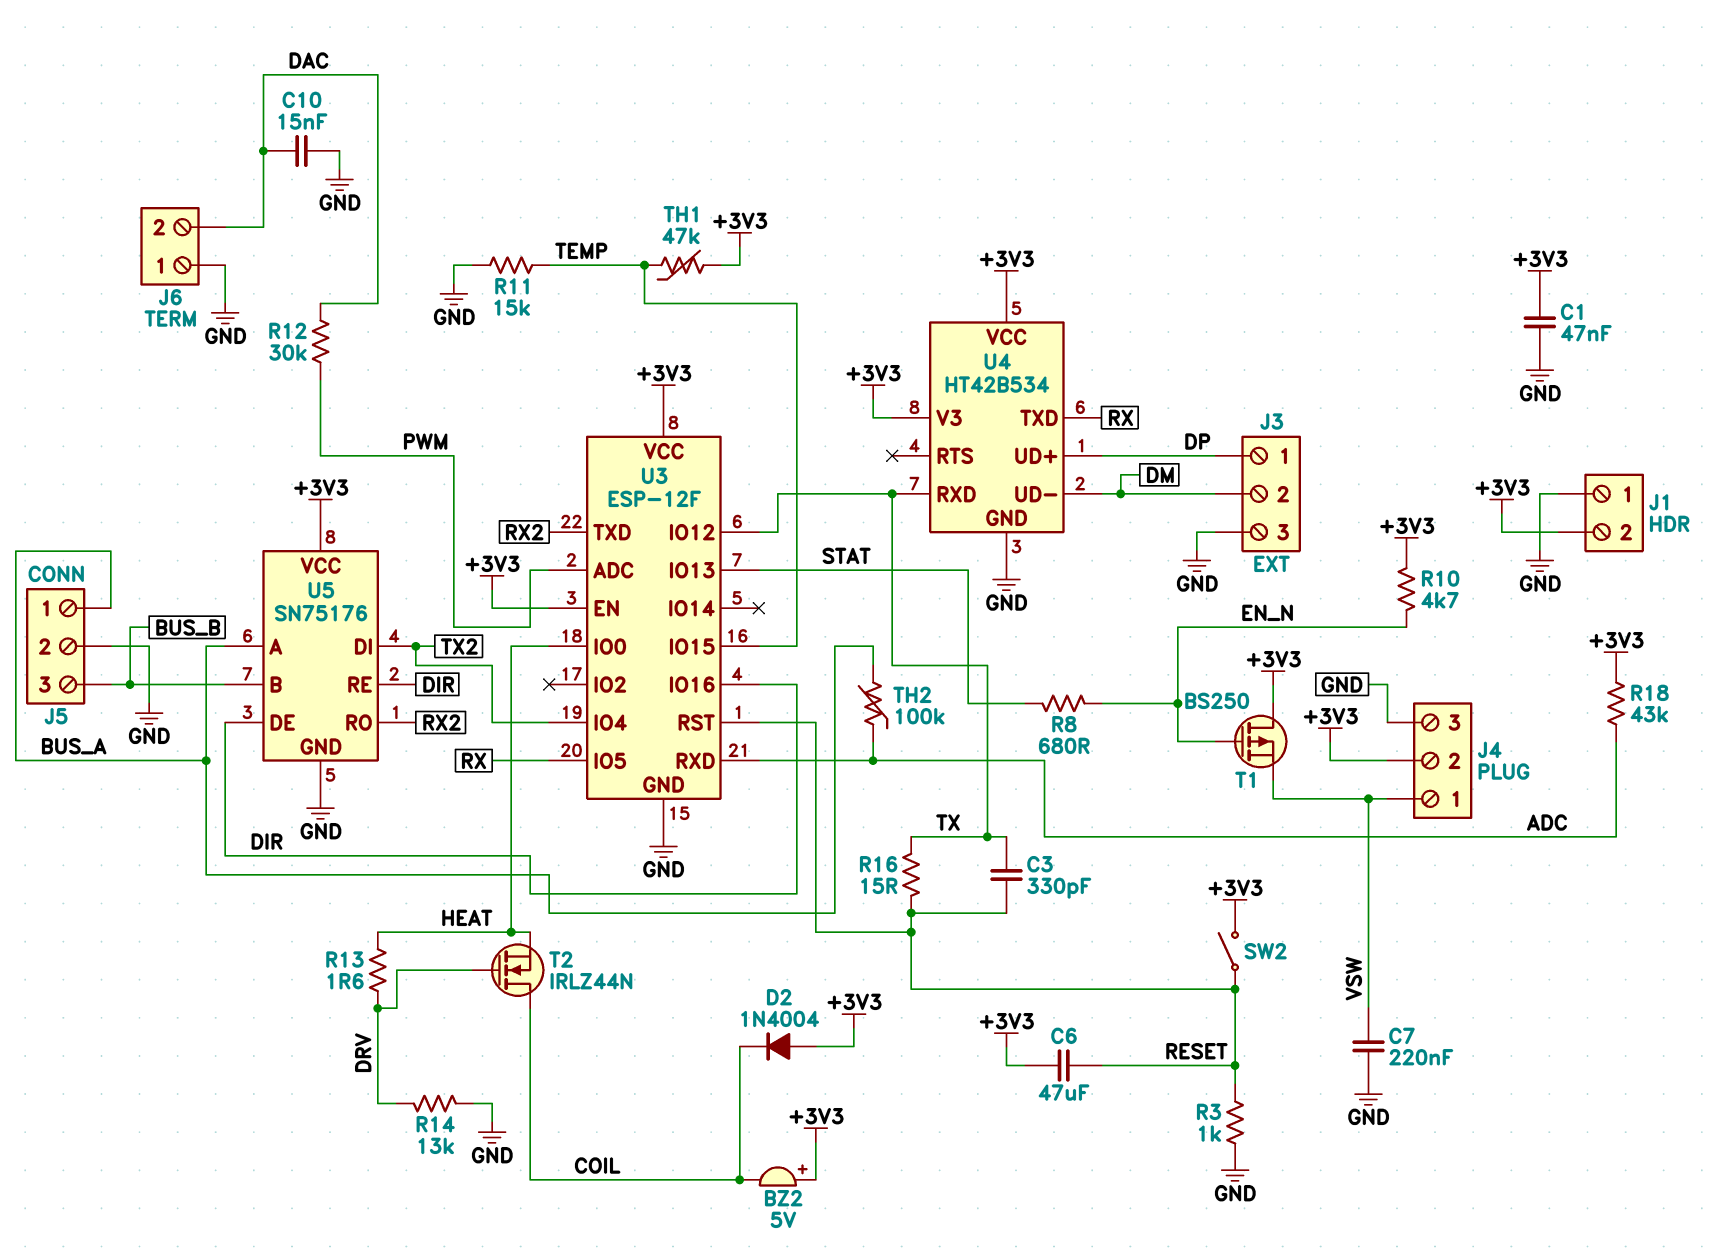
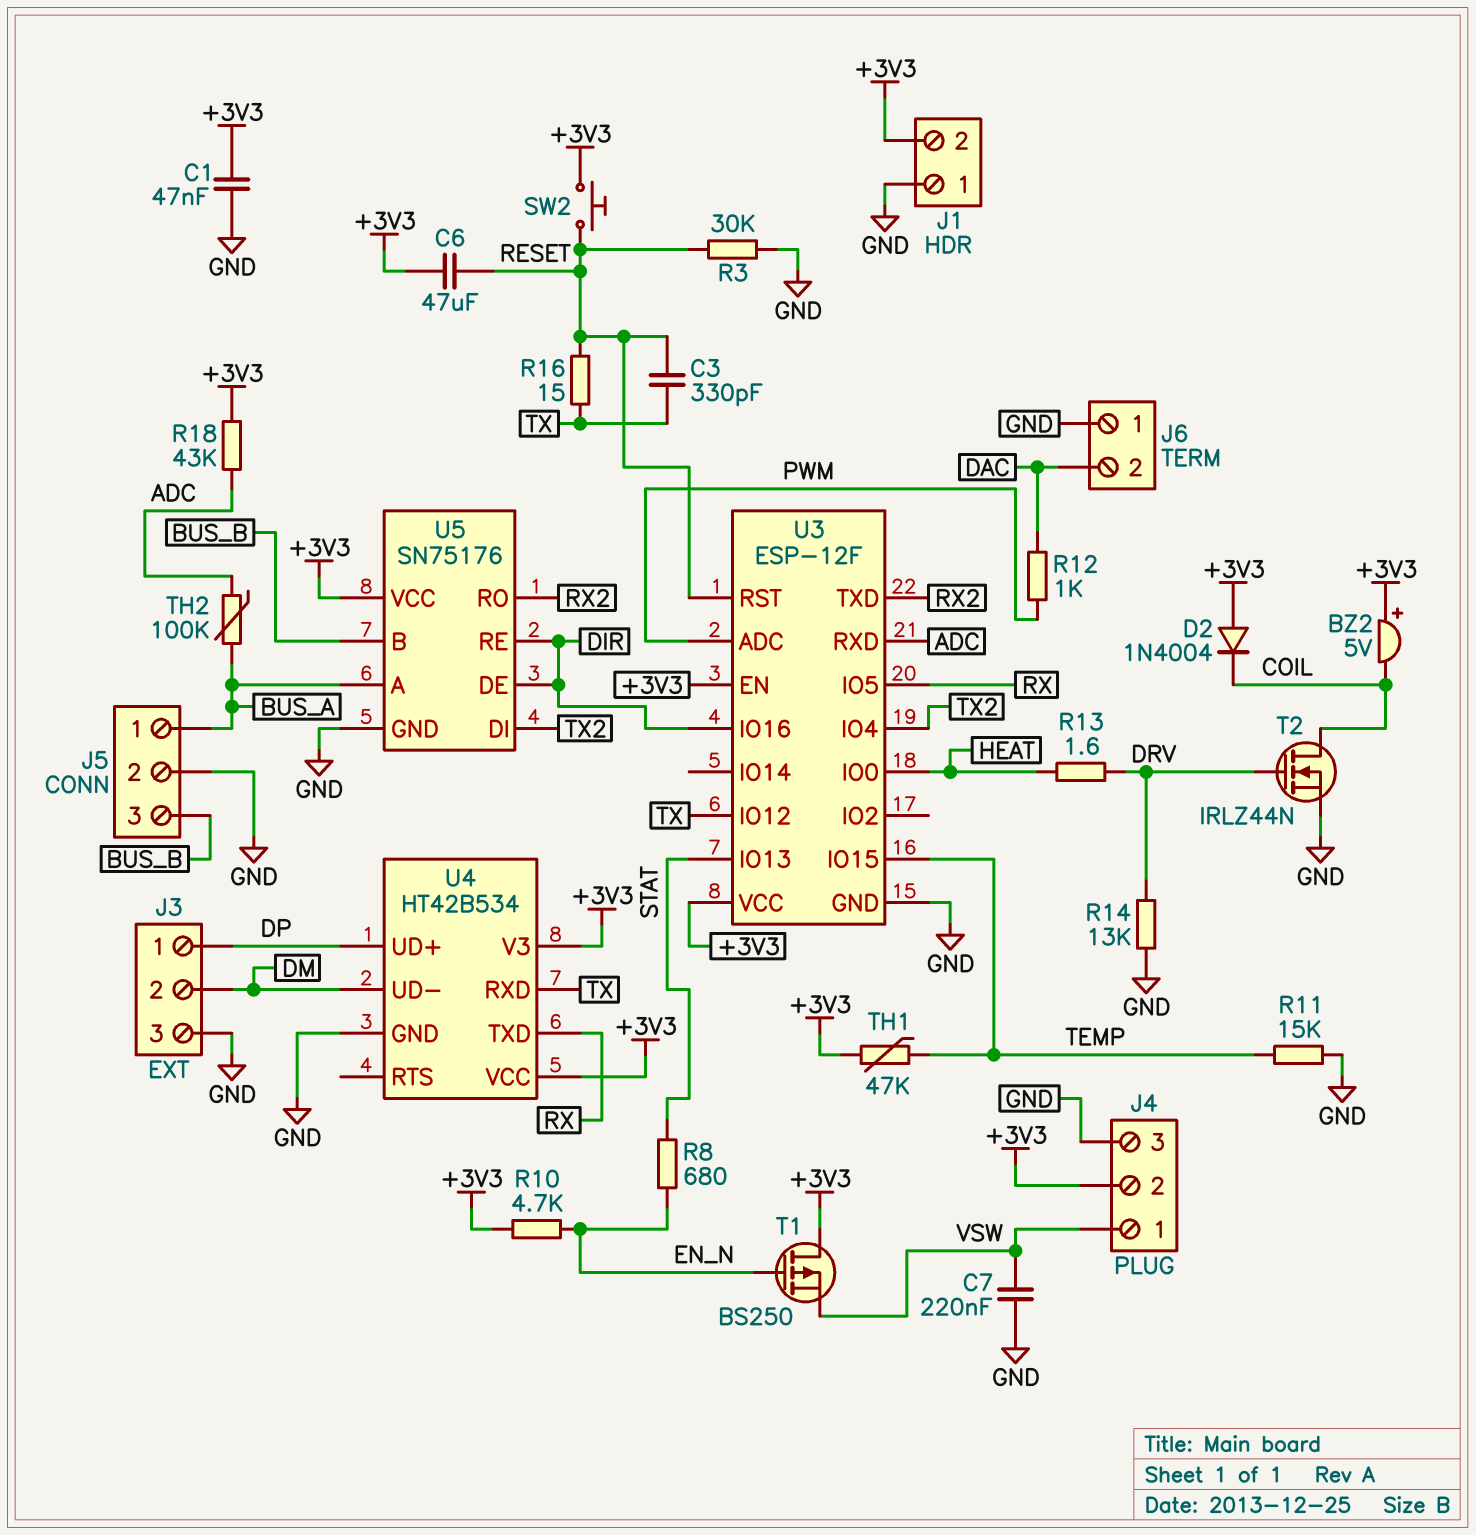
C10: 15nF (DAC, GND) -> none
R3: 1k (GND, RESET) -> 30k (GND, RESET)
R12: 30k (DAC, PWM) -> 1k (DAC, PWM)
SW2: switch (+3V3, RESET) -> button (+3V3, RESET)
T2: NMOS IRLZ44N (G DRV, D COIL, S HEAT) -> NMOS IRLZ44N (G DRV, D COIL, S GND)

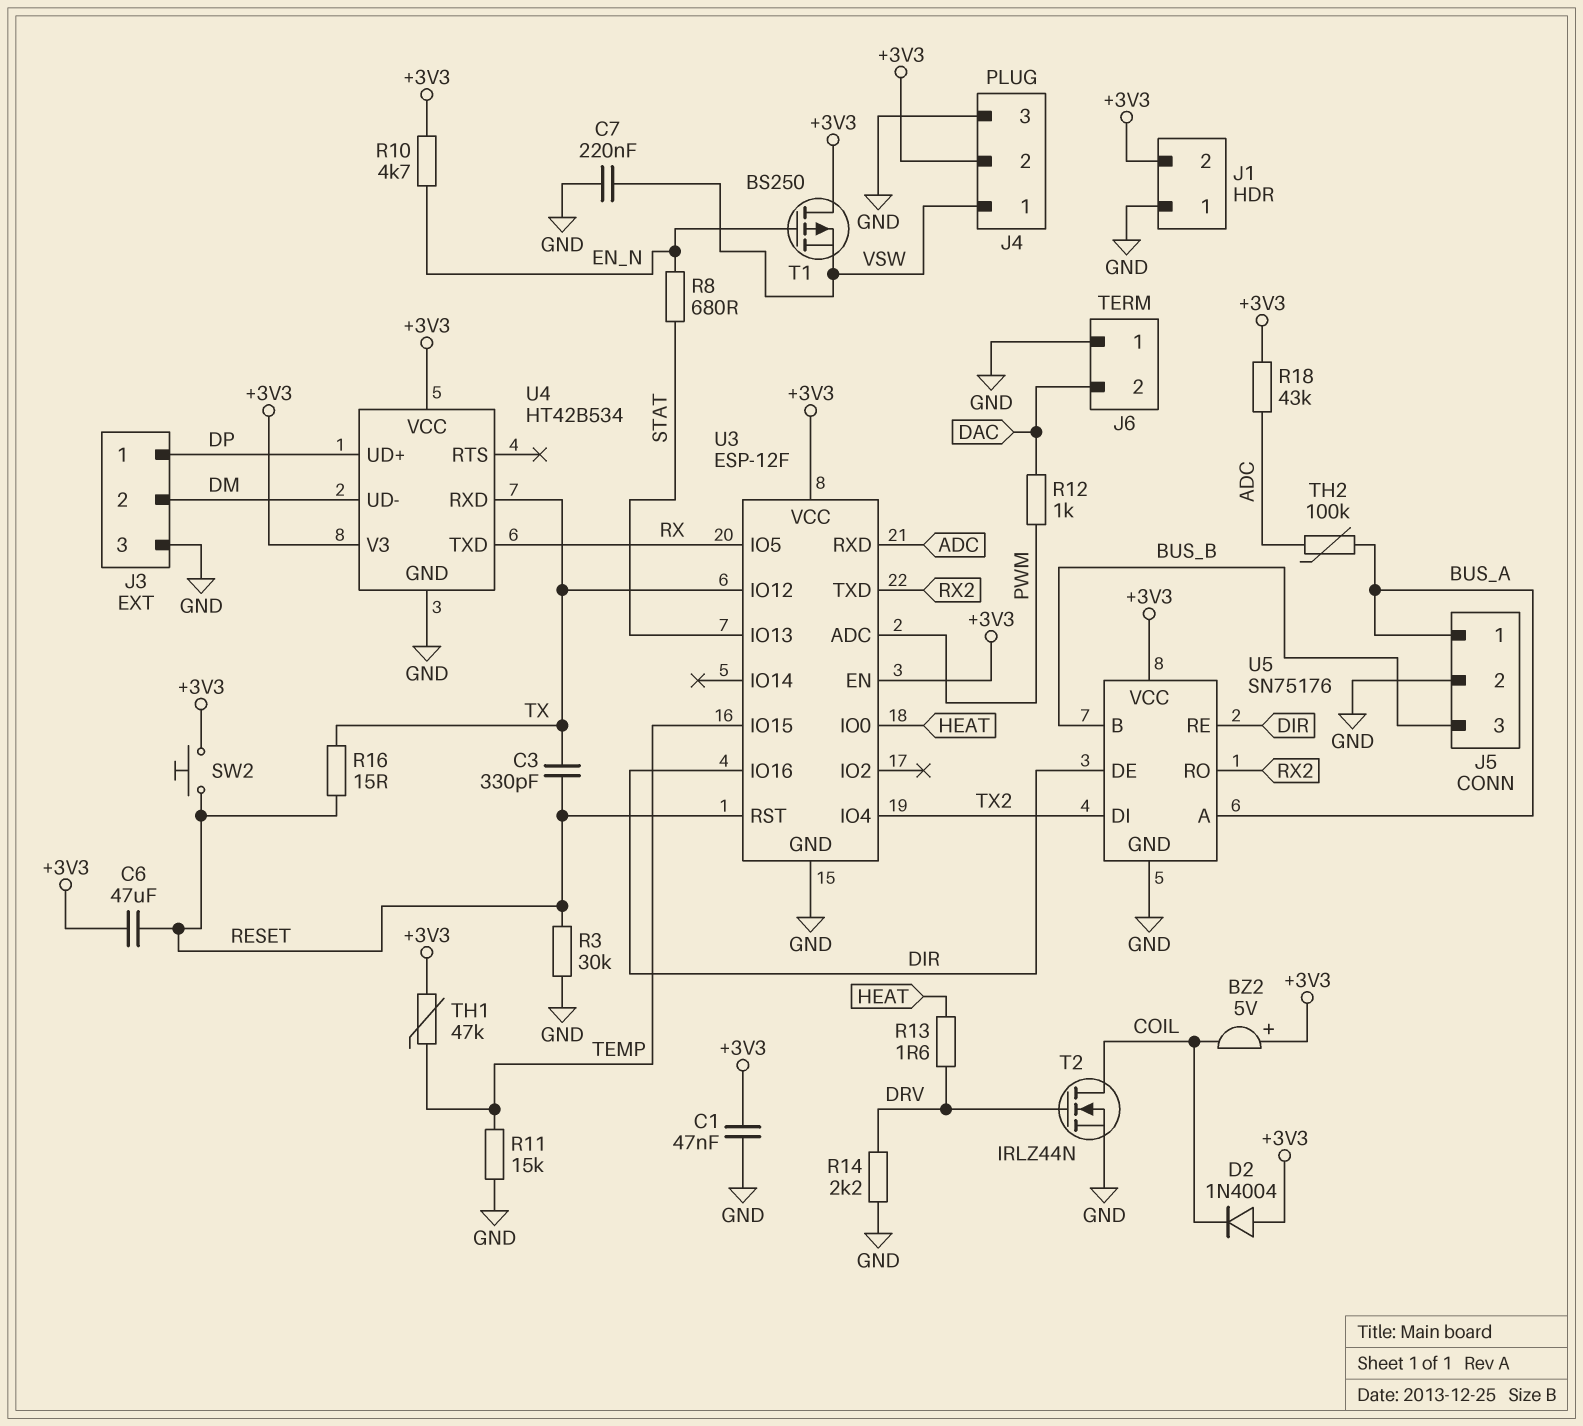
R14: 13k (DRV, GND) -> 2.2k (DRV, GND)

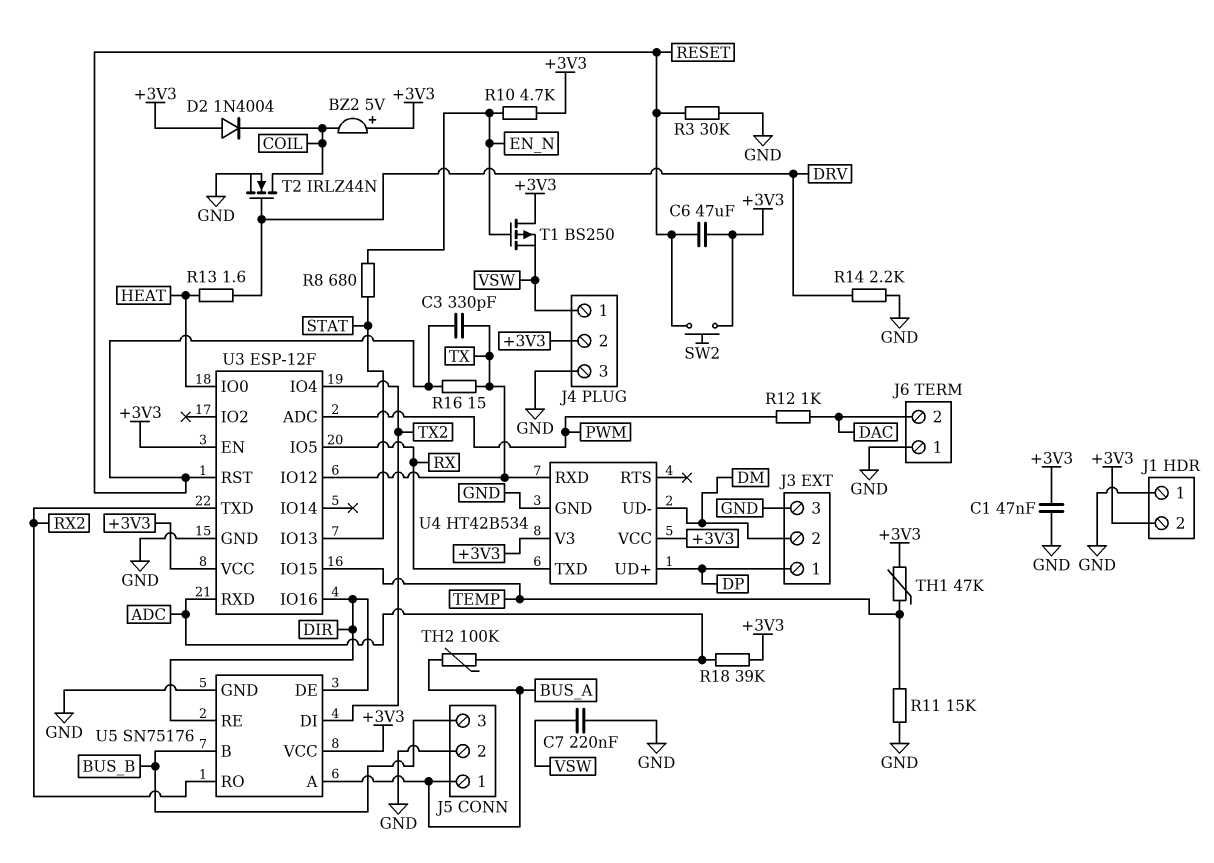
R18: 43k (+3V3, ADC) -> 39k (+3V3, ADC)

